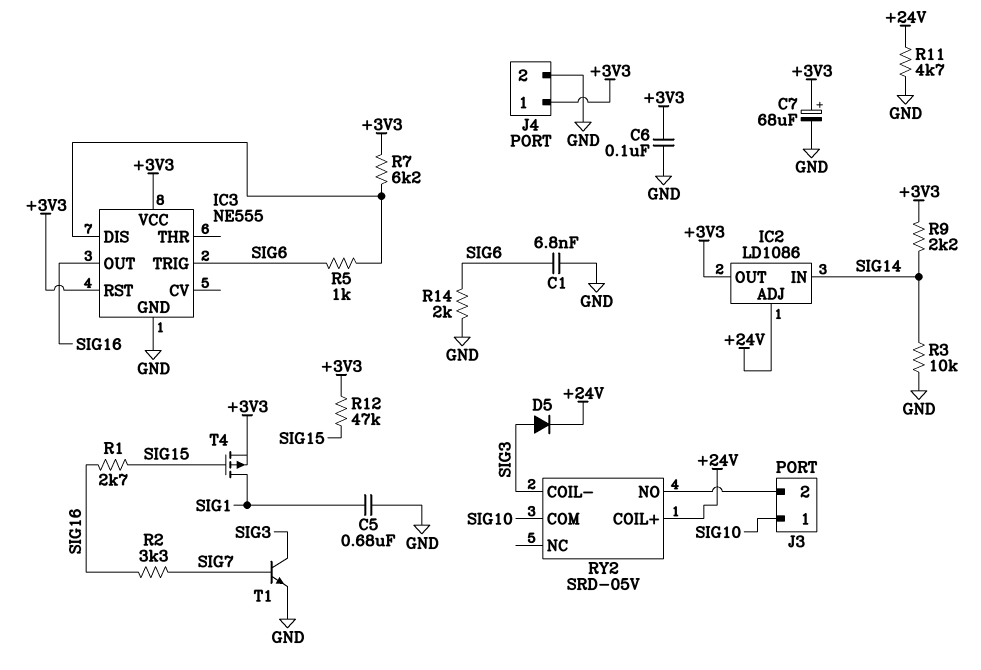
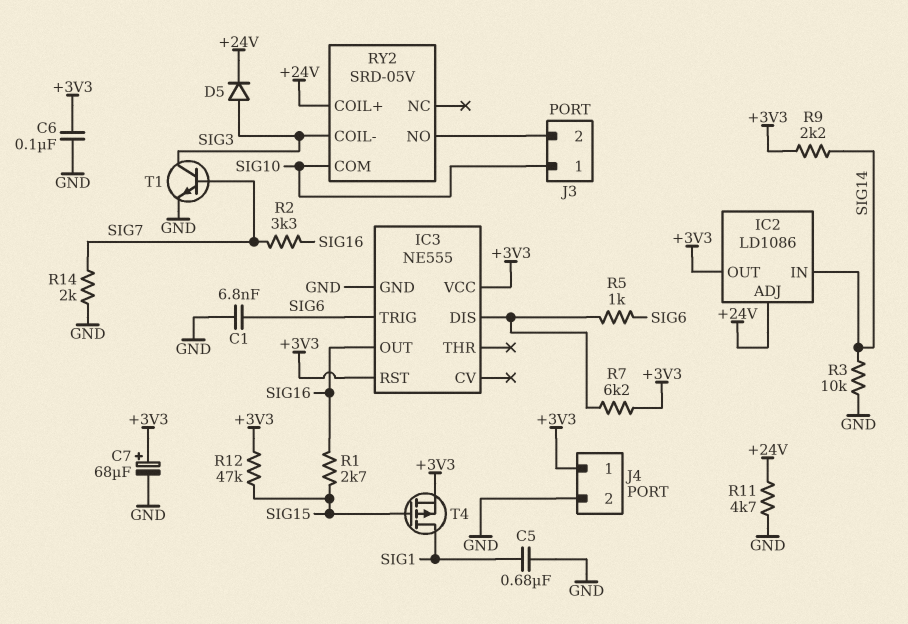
R14: 2k (GND, SIG6) -> 2k (GND, SIG7)

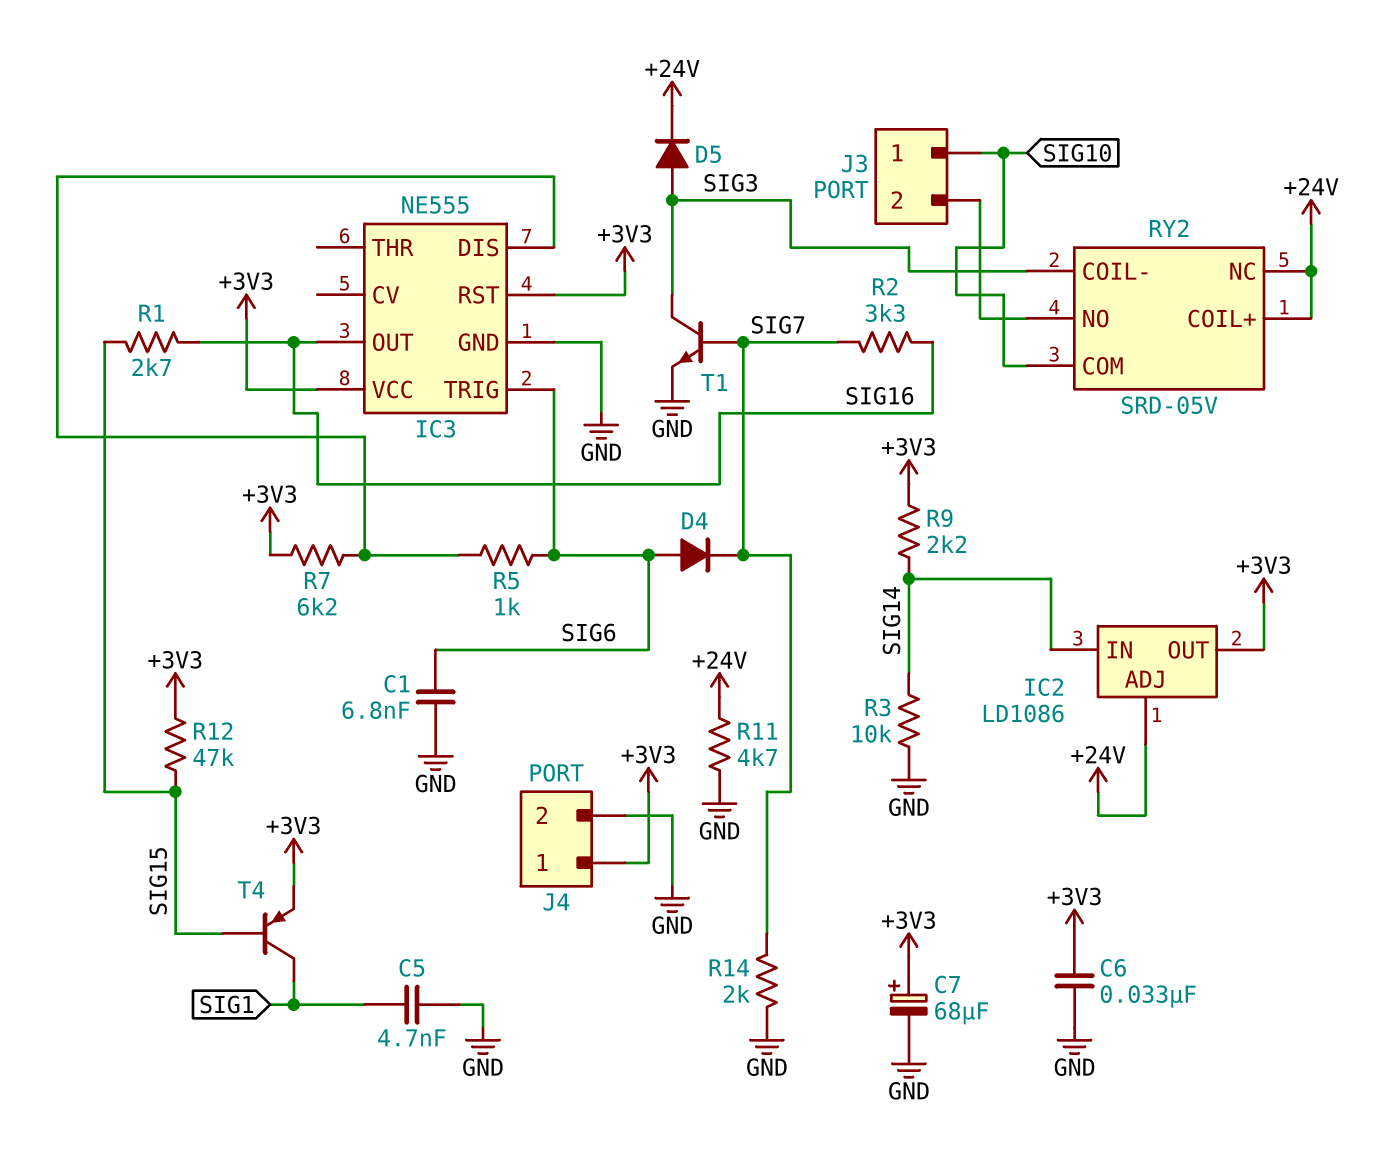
C5: 680nF (GND, SIG1) -> 4.7nF (GND, SIG1)
C6: 100nF (+3V3, GND) -> 33nF (+3V3, GND)
D4: none -> diode (A SIG6, K SIG7)
RY2 pin NC: none -> +24V
T4: PMOS (G SIG15, D SIG1, S +3V3) -> PNP (B SIG15, C SIG1, E +3V3)

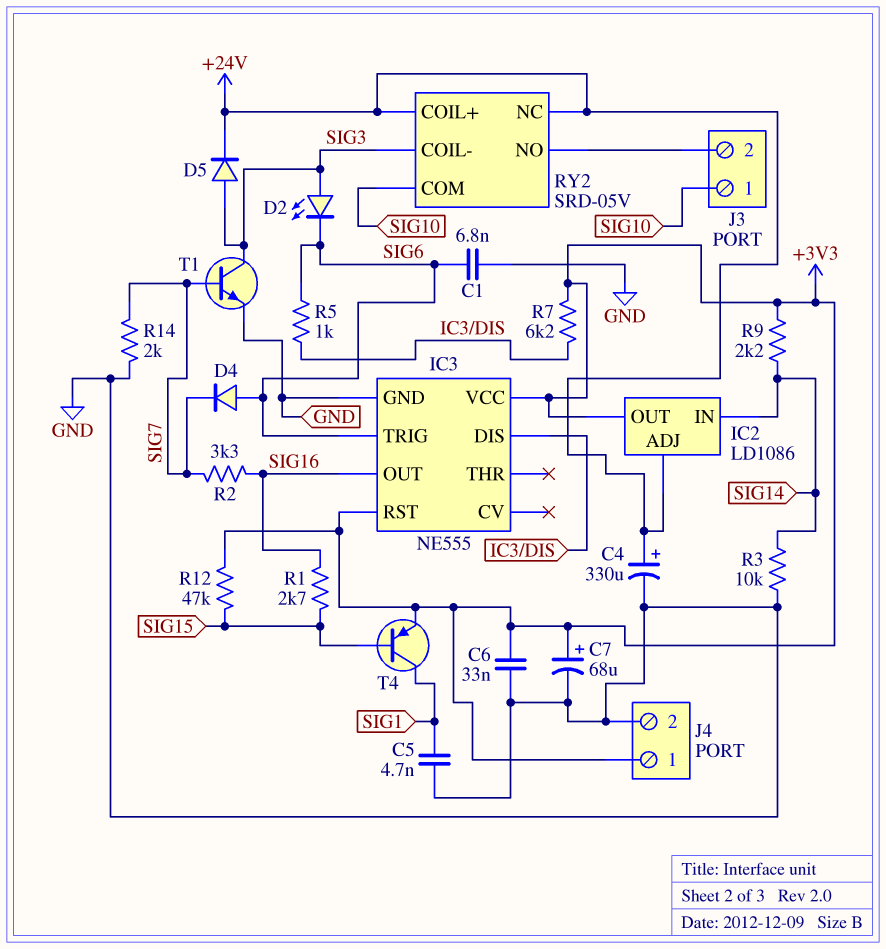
C4: none -> 330uF (plus +24V, minus GND)
D2: none -> LED (A SIG3, K SIG6)
R11: 4.7k (+24V, GND) -> none

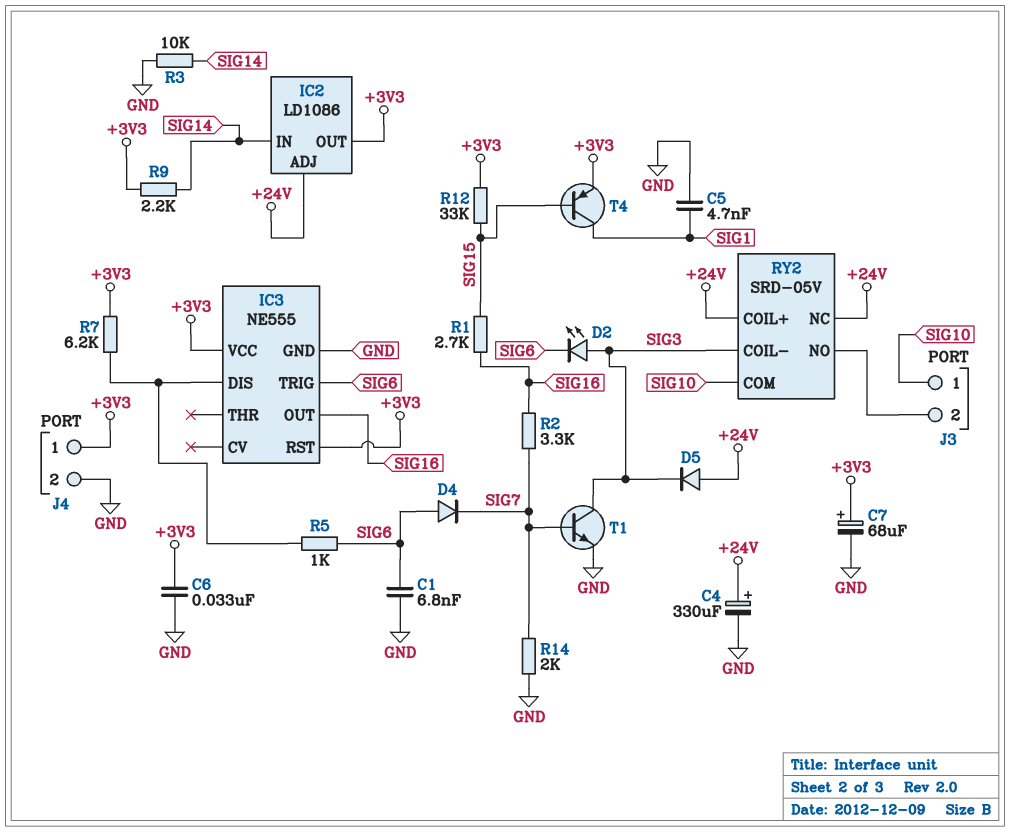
D5: diode (A SIG3, K +24V) -> diode (A +24V, K SIG3)
R12: 47k (+3V3, SIG15) -> 33k (+3V3, SIG15)

